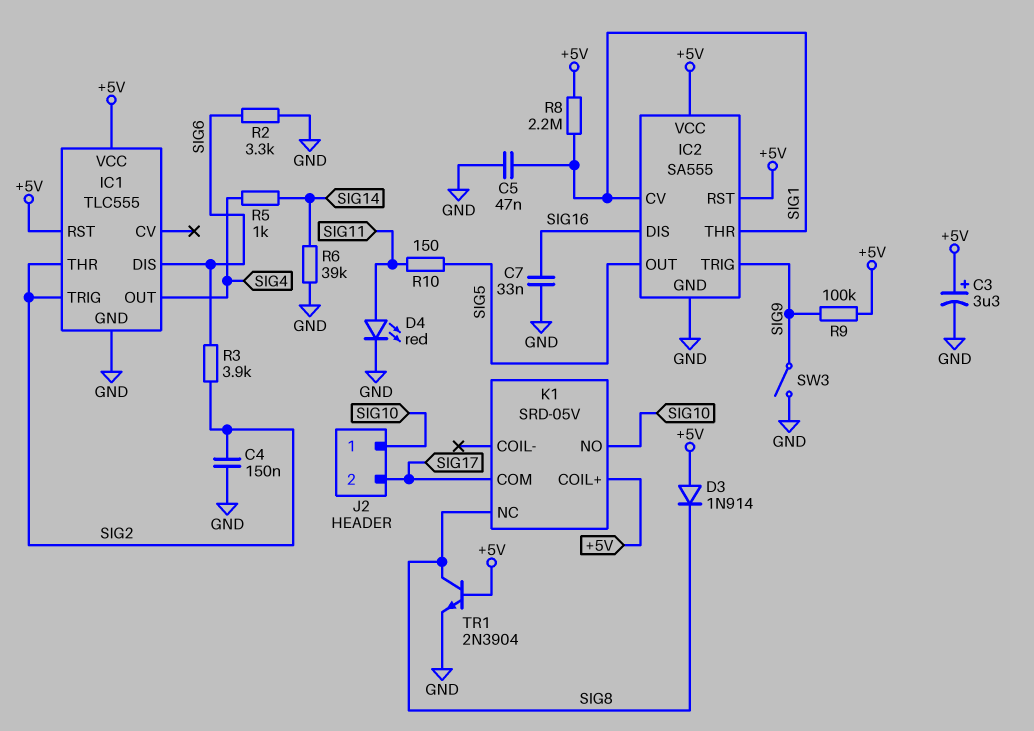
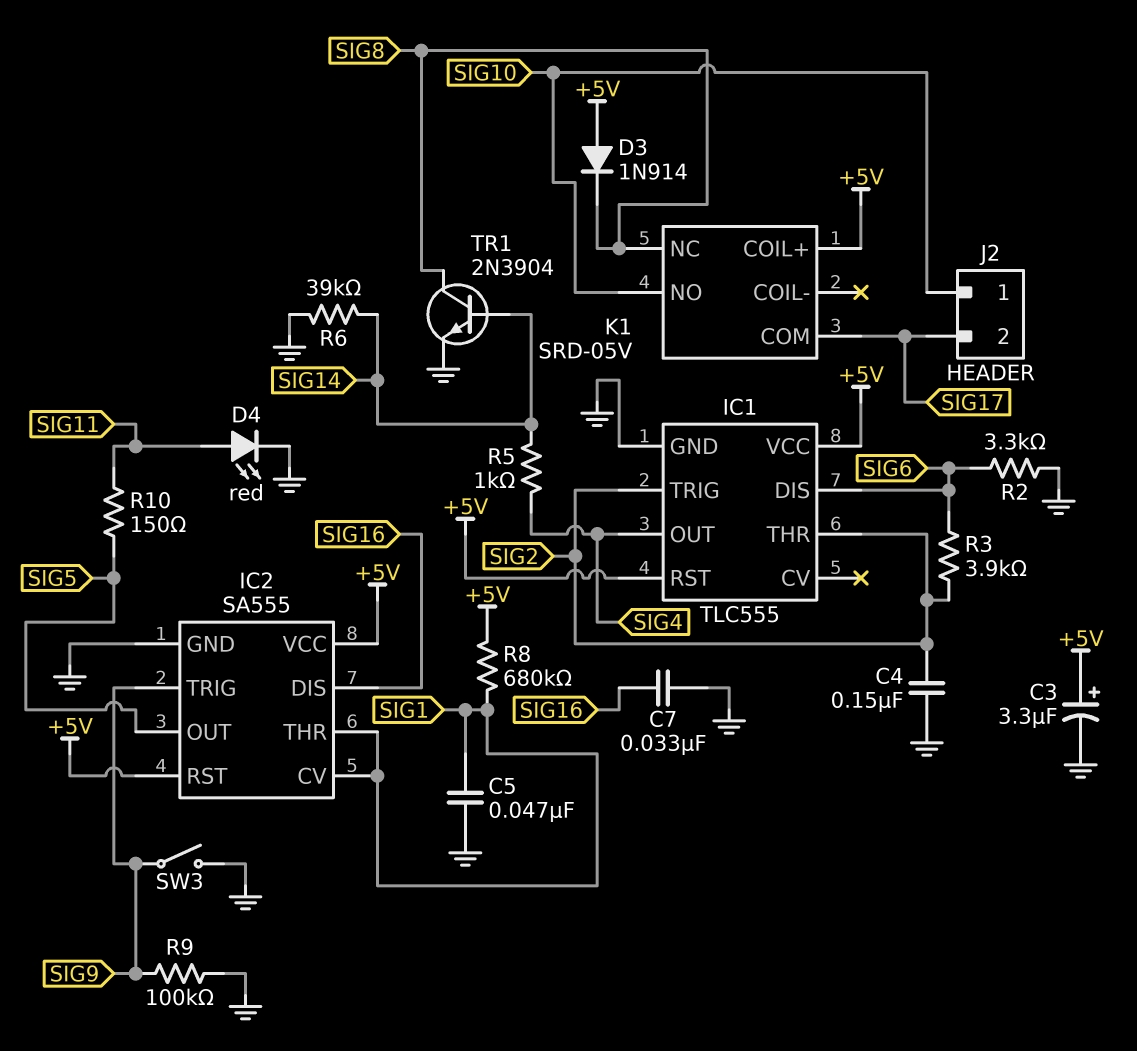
R8: 2.2M (+5V, SIG1) -> 680k (+5V, SIG1)
R9: 100k (+5V, SIG9) -> 100k (GND, SIG9)
TR1: NPN 2N3904 (B +5V, C SIG8, E GND) -> NPN 2N3904 (B SIG14, C SIG8, E GND)

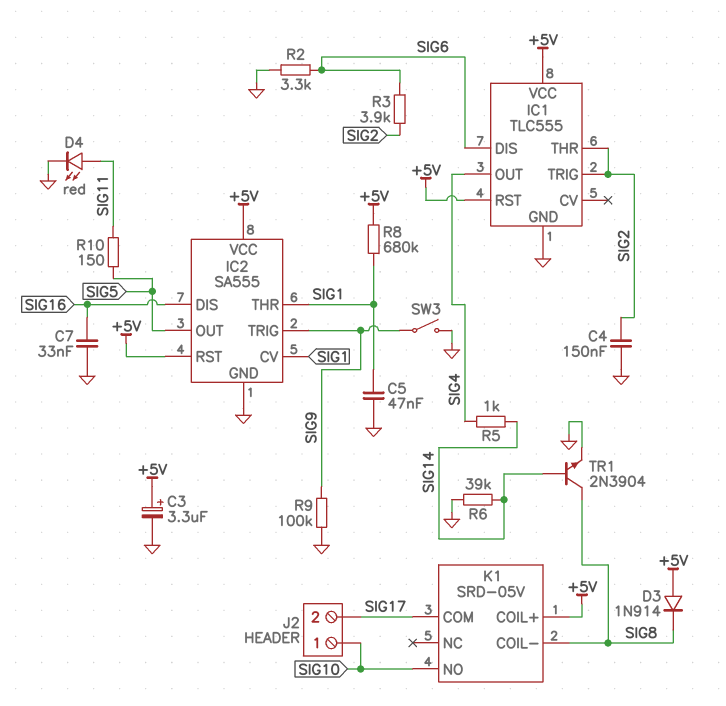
K1 pin COIL-: none -> SIG8
K1 pin NC: SIG8 -> none

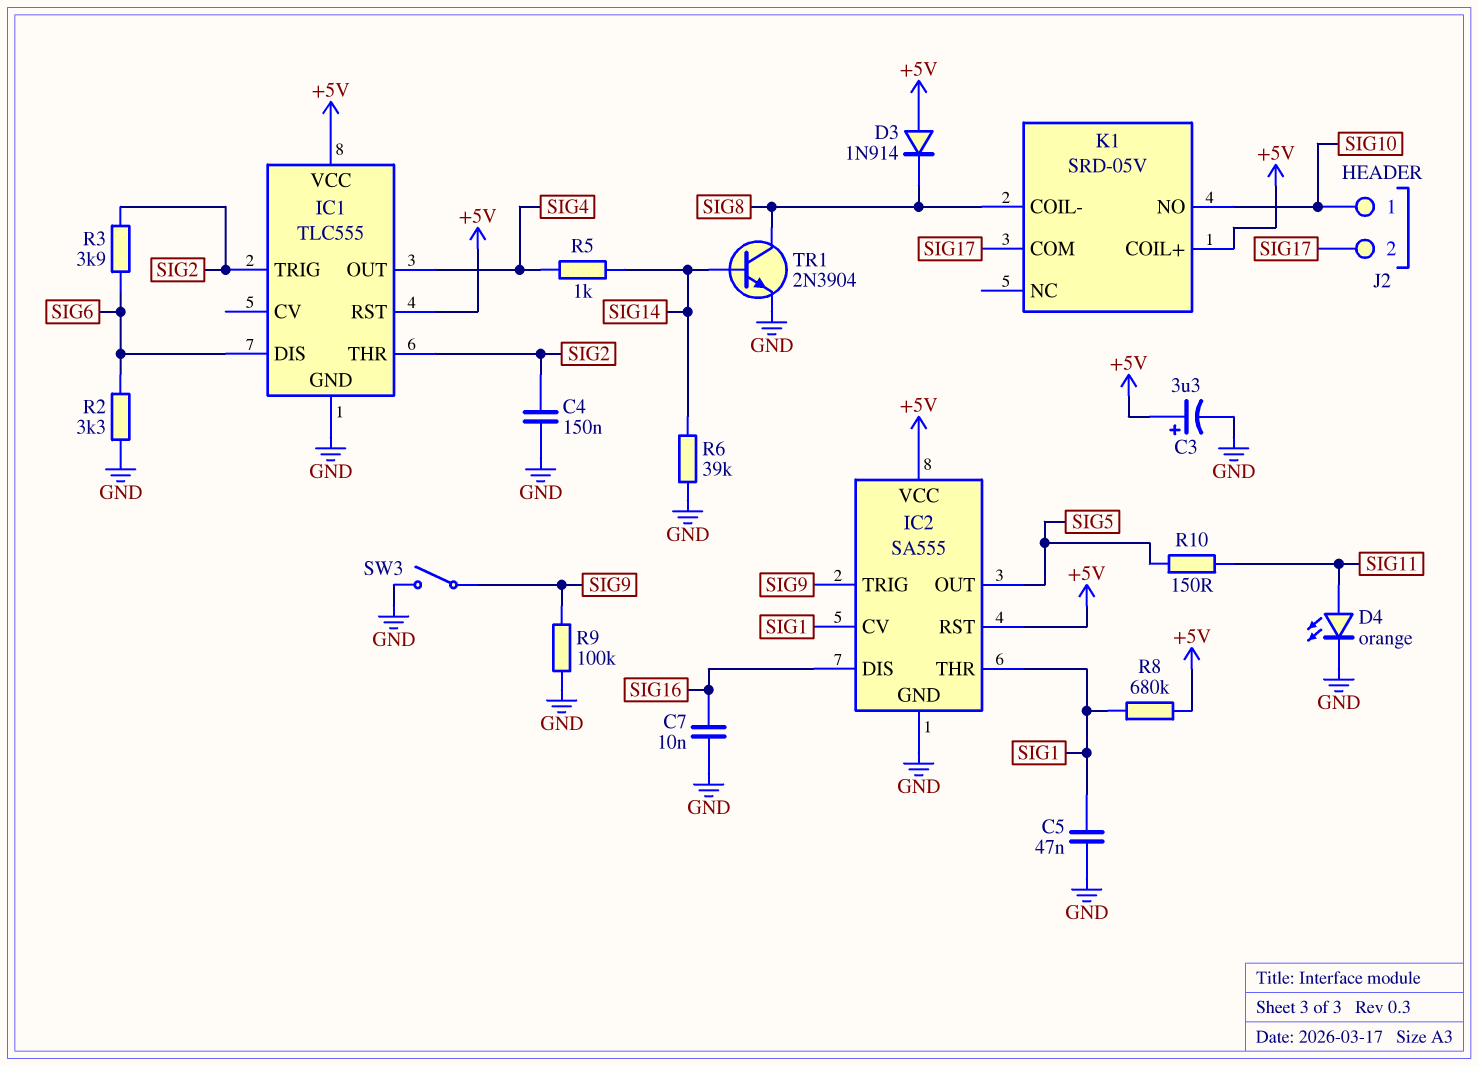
C7: 33nF (GND, SIG16) -> 10nF (GND, SIG16)
D4: LED red (A SIG11, K GND) -> LED orange (A SIG11, K GND)

